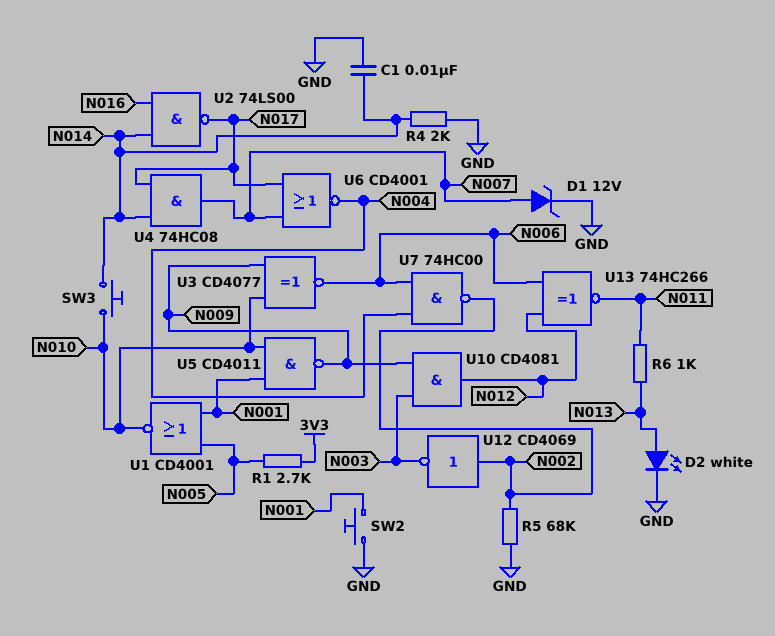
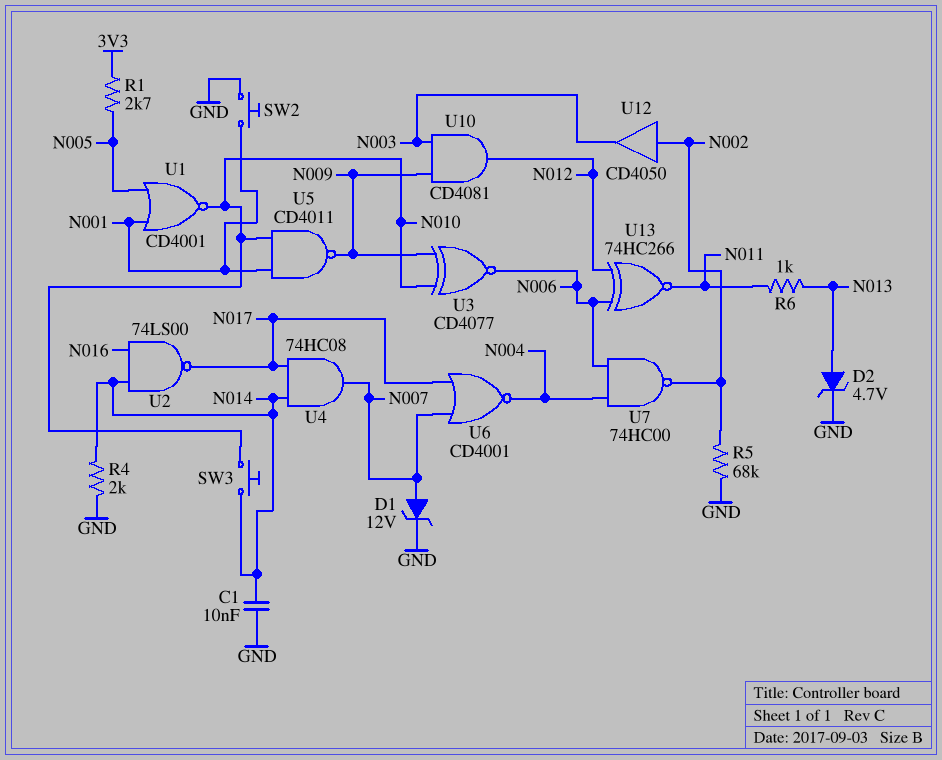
D2: LED white (A N013, K GND) -> zener 4.7V (A N013, K GND)
U12: NOT CD4069 (in N002, out N003) -> buffer CD4050 (in N002, out N003)

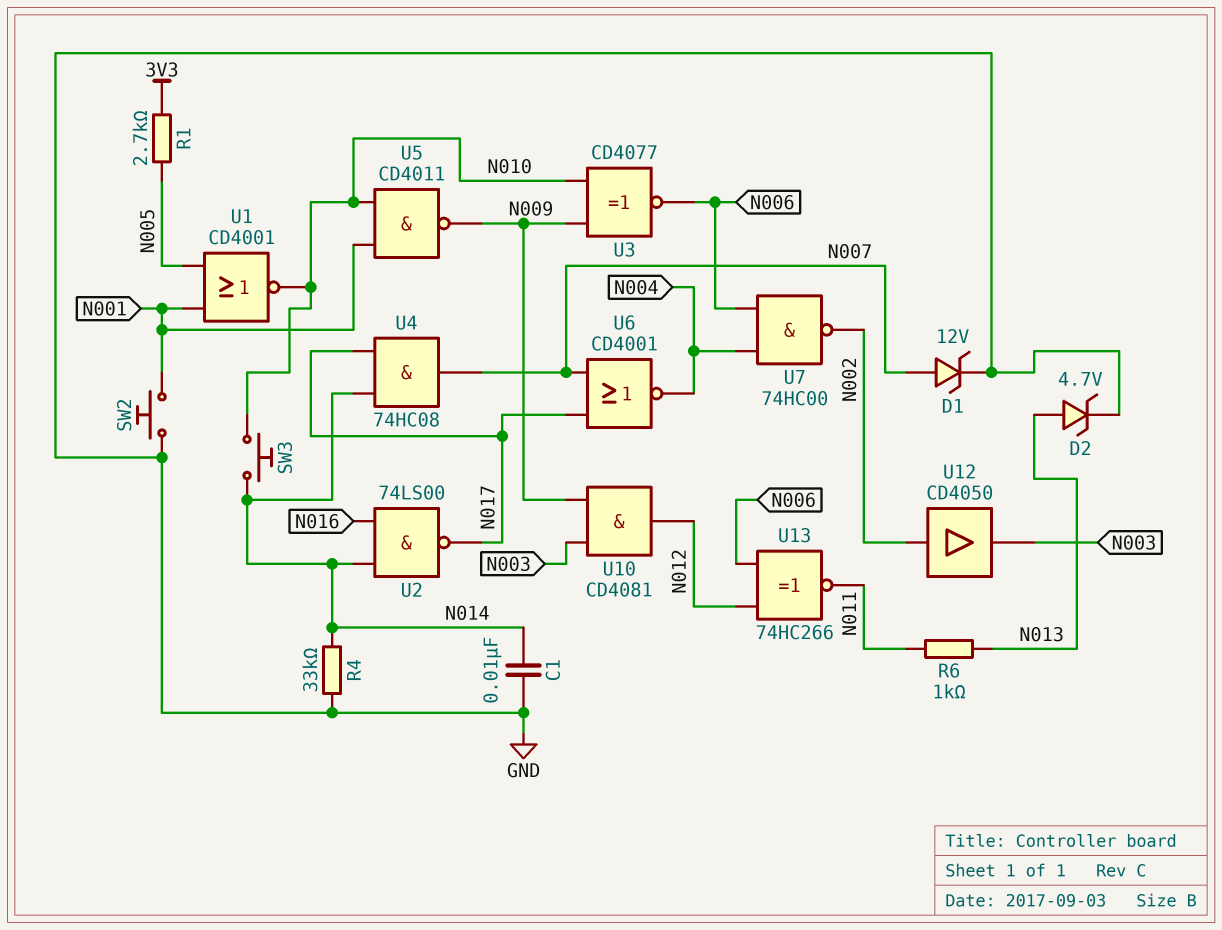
R4: 2k (GND, N014) -> 33k (GND, N014)
R5: 68k (GND, N002) -> none

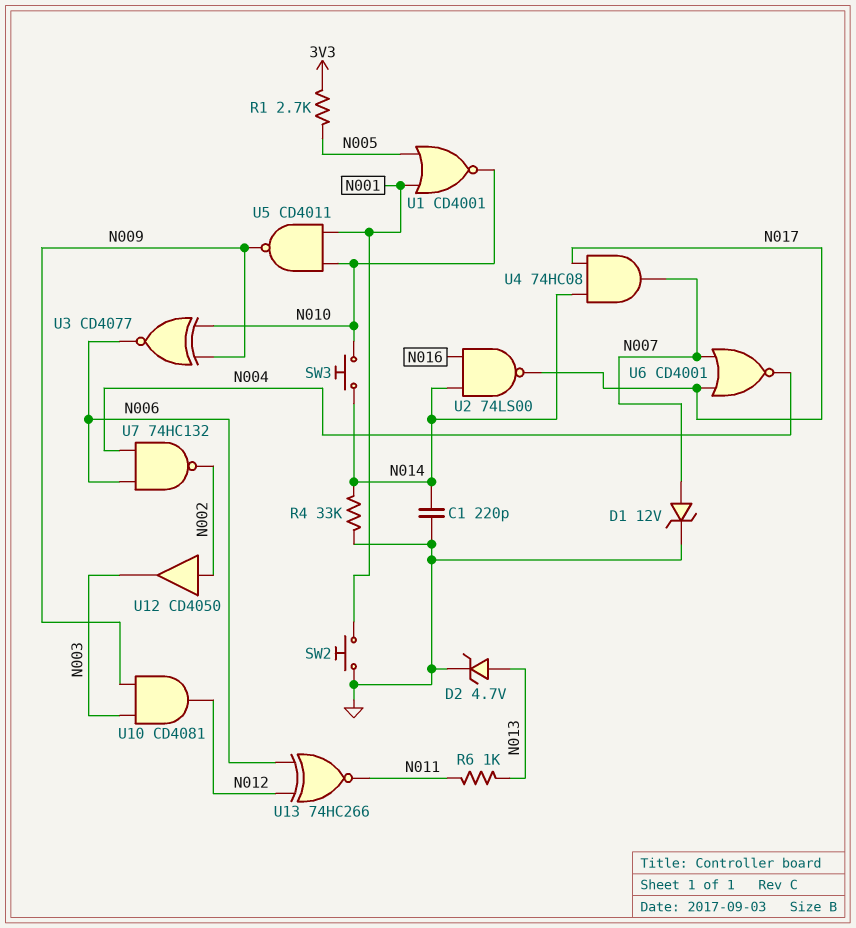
C1: 10nF (GND, N014) -> 220pF (GND, N014)
U7: NAND 74HC00 (in N004, in N006, out N002) -> NAND 74HC132 (in N004, in N006, out N002)

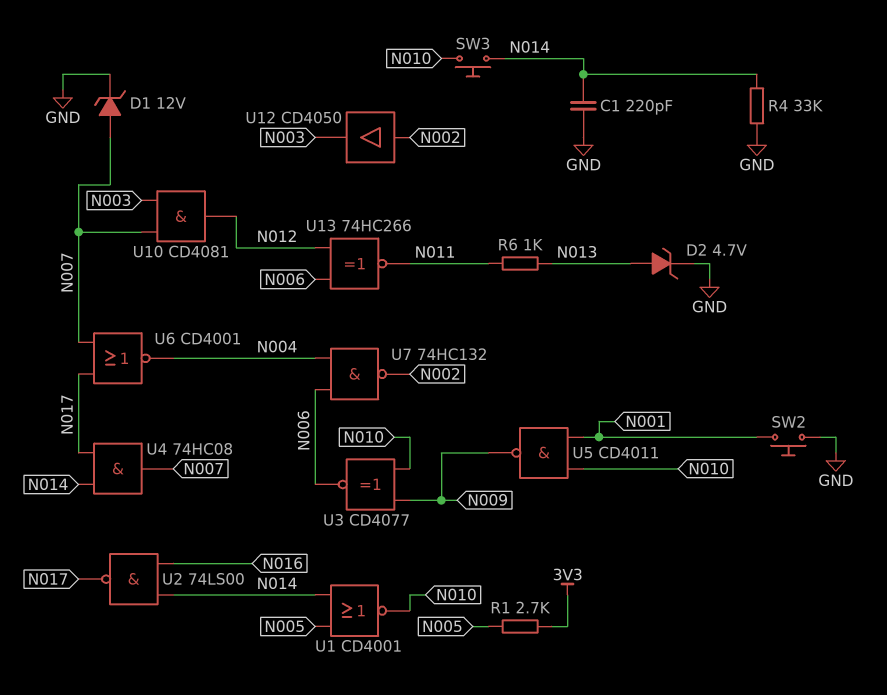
U1: NOR CD4001 (in N001, in N005, out N010) -> NOR CD4001 (in N005, in N014, out N010)
U10: AND CD4081 (in N003, in N009, out N012) -> AND CD4081 (in N003, in N007, out N012)

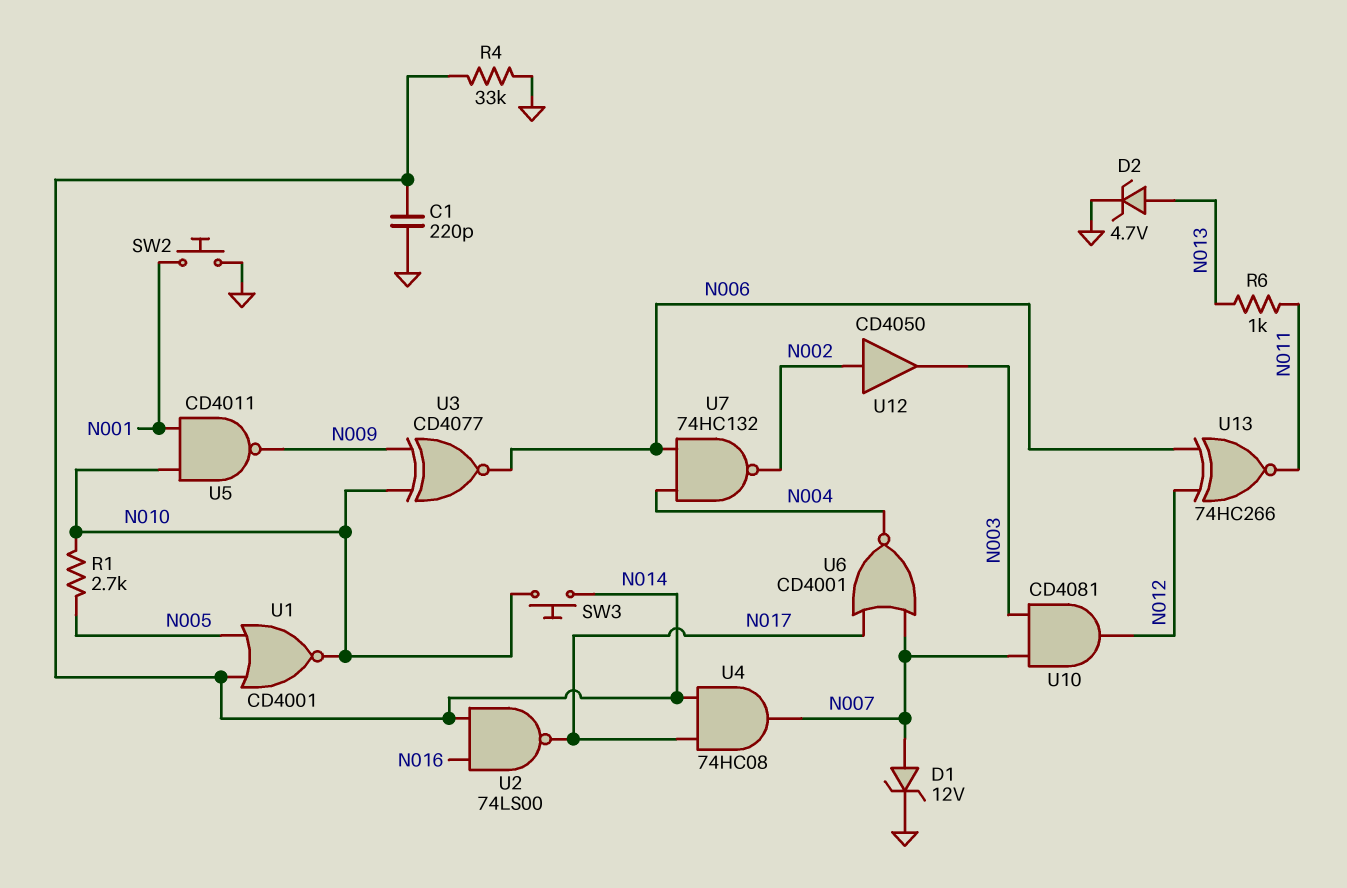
R1: 2.7k (3V3, N005) -> 2.7k (N005, N010)

